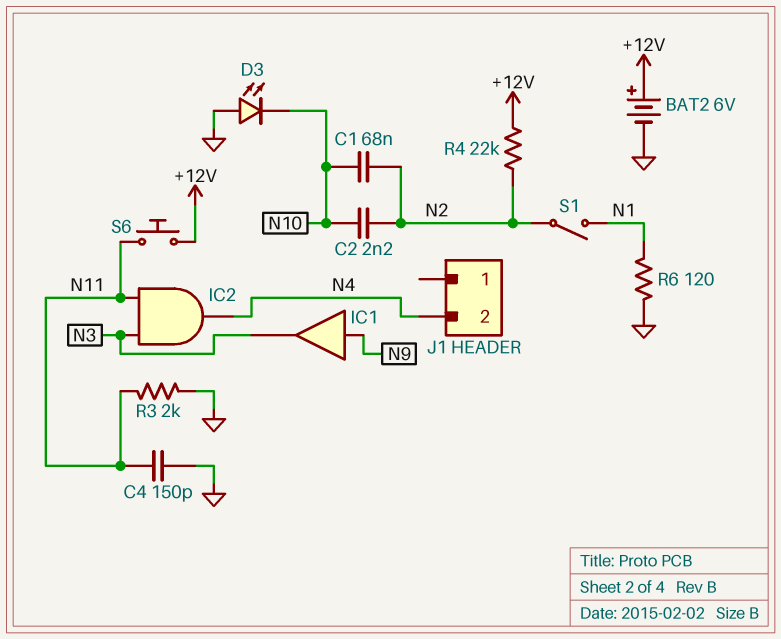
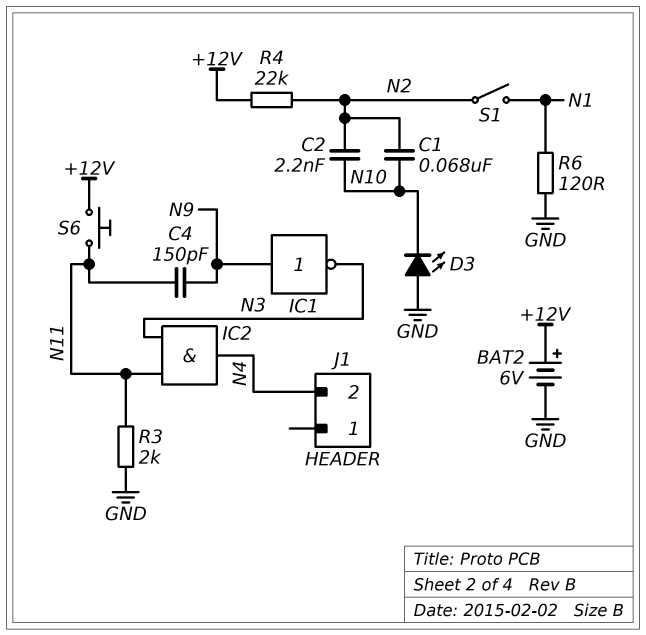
C4: 150pF (GND, N11) -> 150pF (N9, N11)
IC1: buffer (in N9, out N3) -> NOT (in N9, out N3)

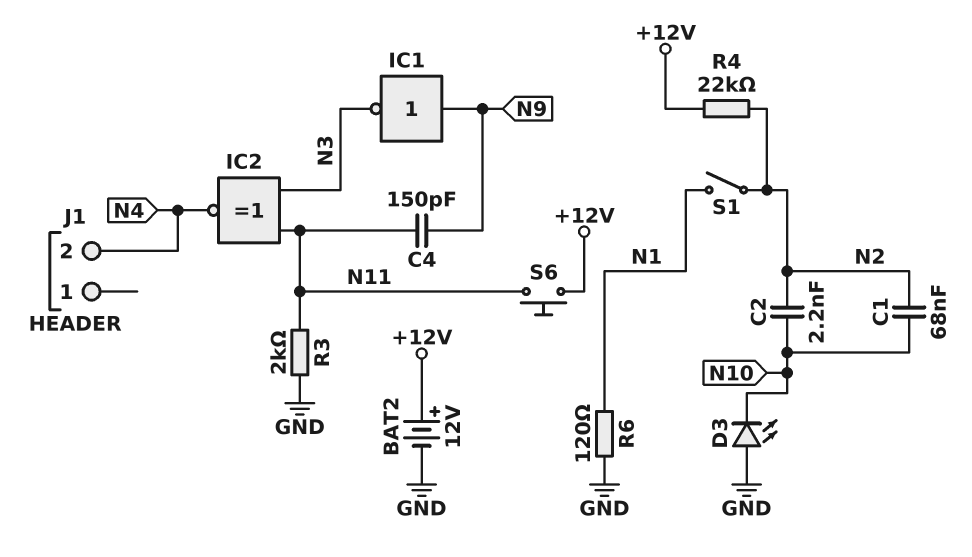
BAT2: 6V (plus +12V, minus GND) -> 12V (plus +12V, minus GND)
IC2: AND (in N3, in N11, out N4) -> XNOR (in N3, in N11, out N4)

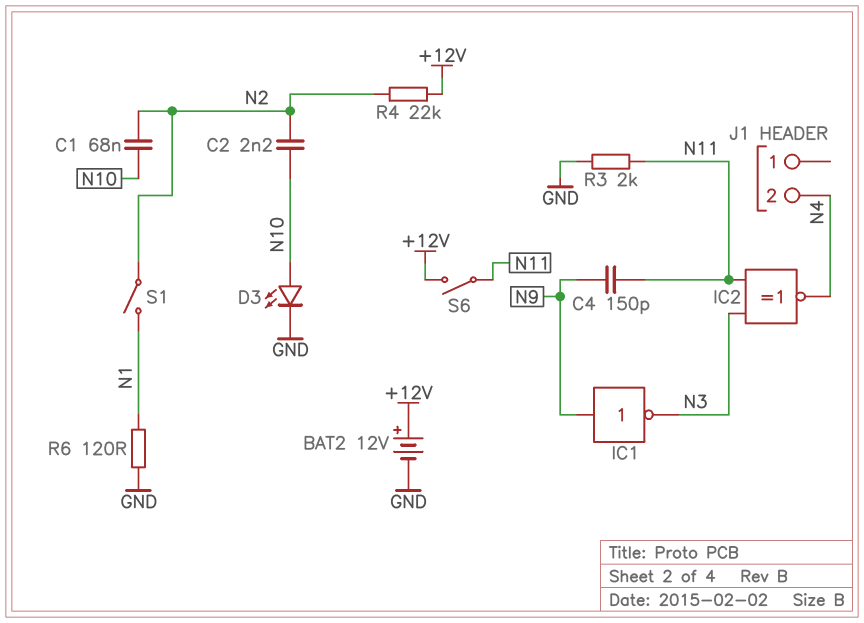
D3: LED (A GND, K N10) -> LED (A N10, K GND)
S6: button (+12V, N11) -> switch (+12V, N11)

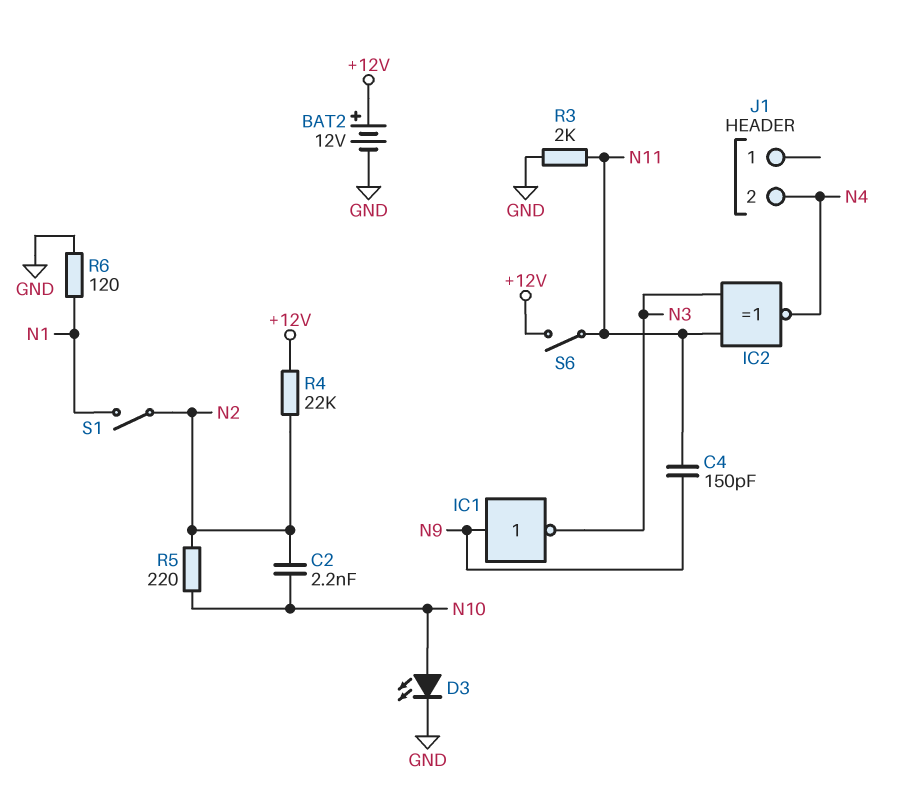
C1: 68nF (N2, N10) -> none
R5: none -> 220 (N2, N10)

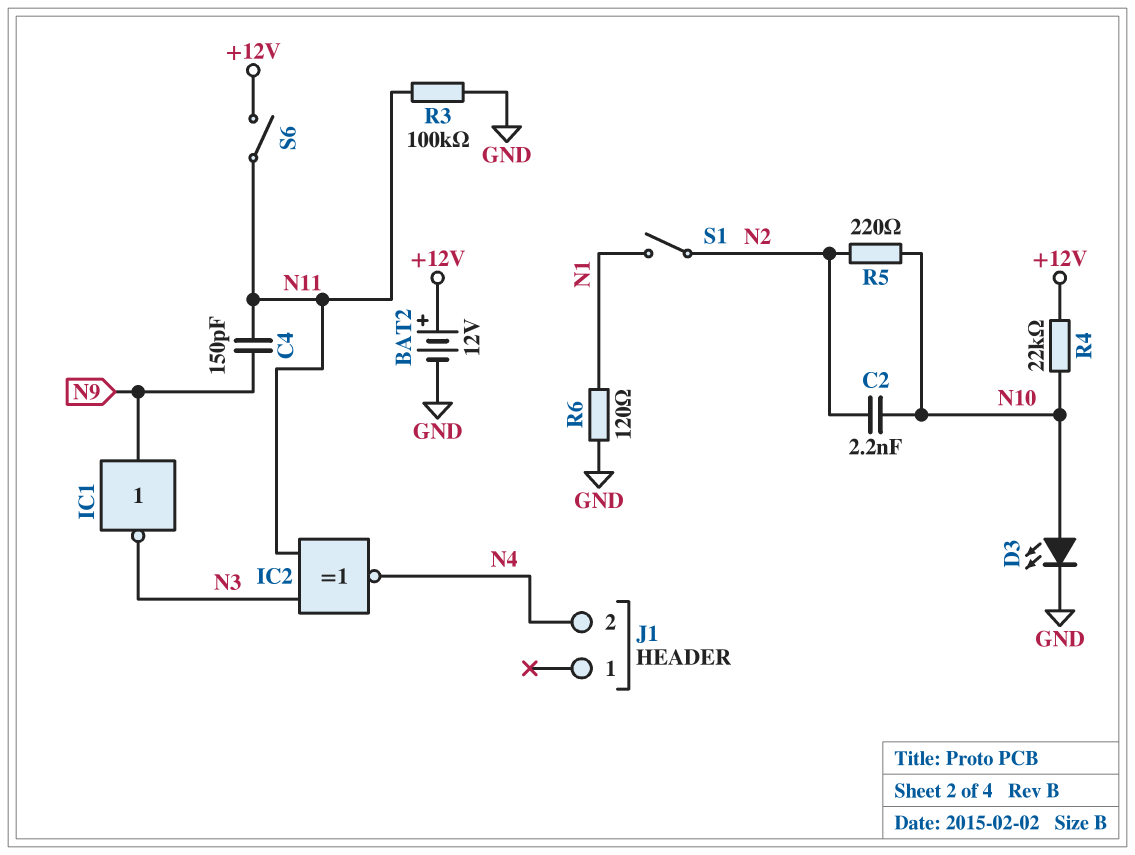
R3: 2k (GND, N11) -> 100k (GND, N11)
R4: 22k (+12V, N2) -> 22k (+12V, N10)

